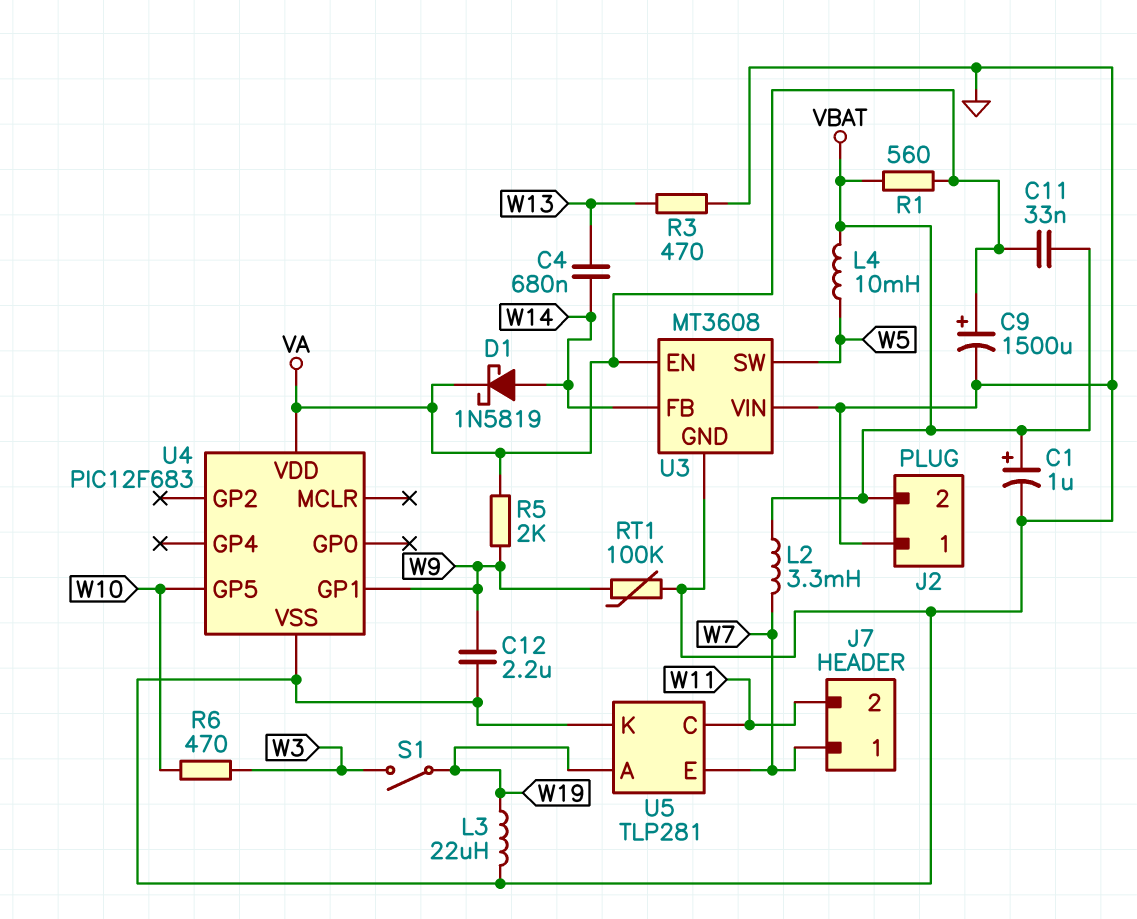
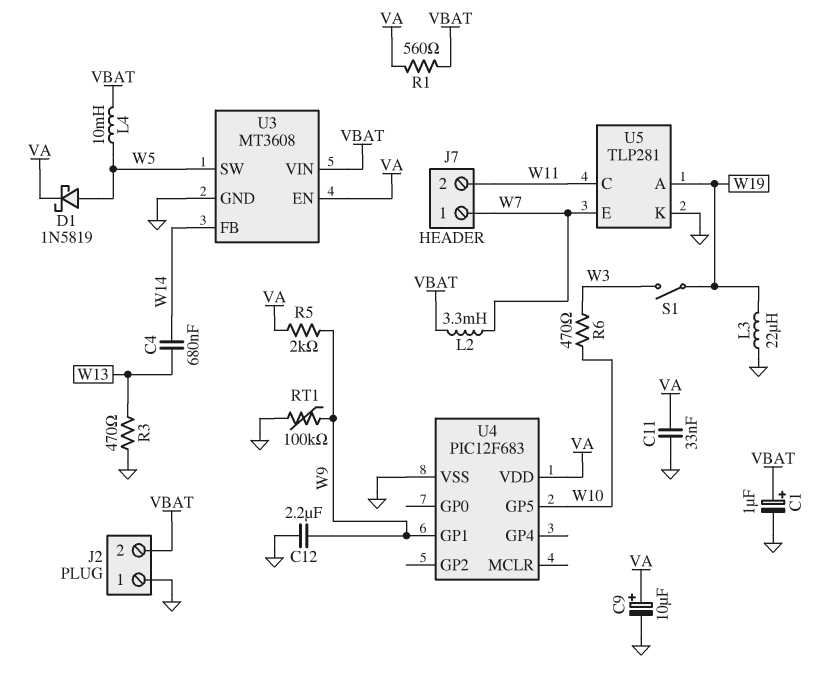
C9: 1500uF (plus VA, minus GND) -> 10uF (plus VA, minus GND)
C11: 33nF (VA, VBAT) -> 33nF (GND, VA)
D1: schottky 1N5819 (A W14, K VA) -> schottky 1N5819 (A W5, K VA)
U3 pin VIN: GND -> VBAT

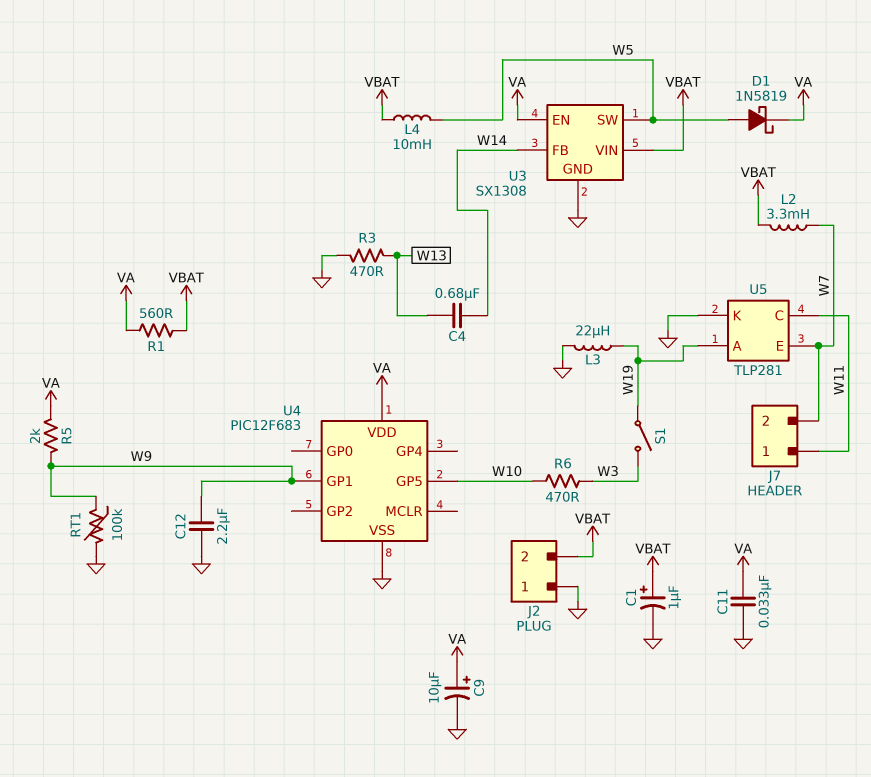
J7 pin 1: W7 -> W11
J7 pin 2: W11 -> W7
U3: MT3608 -> SX1308

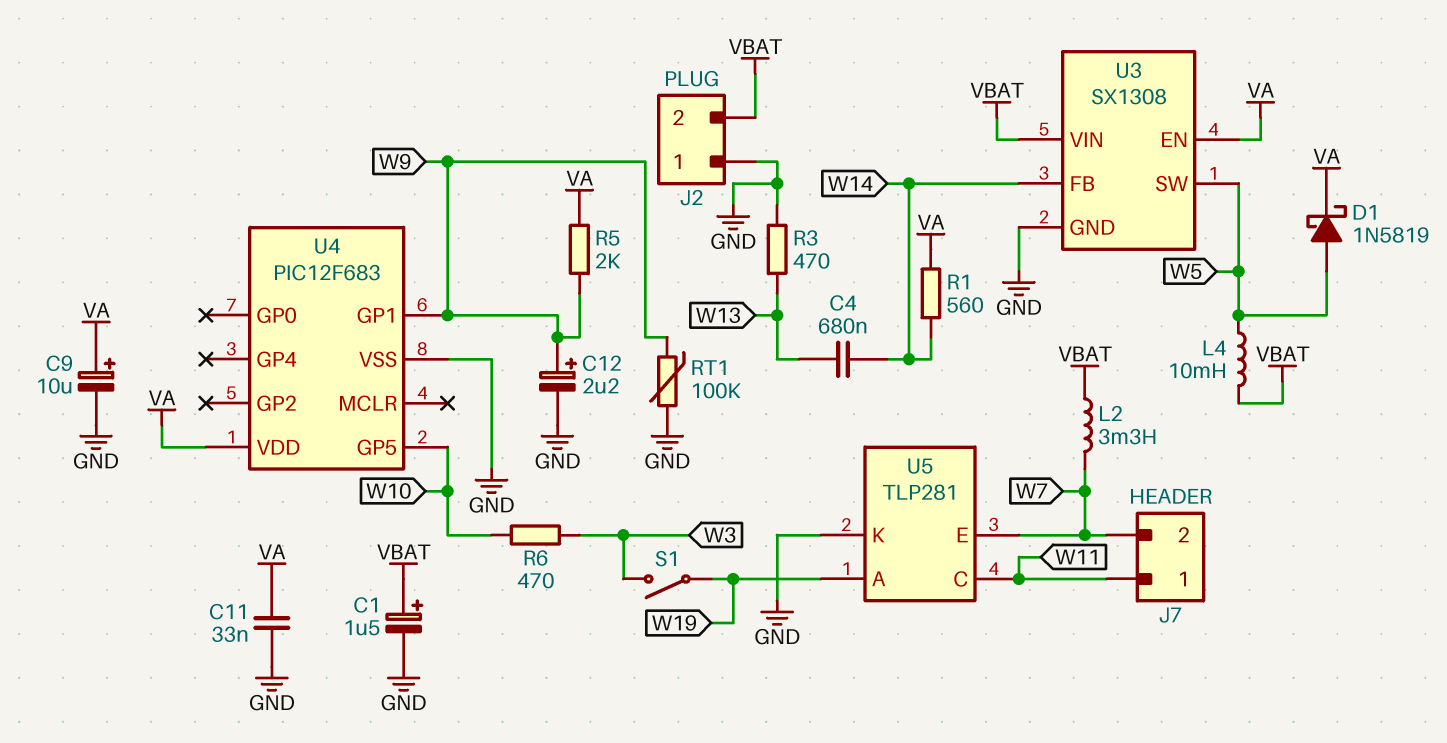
C1: 1uF (plus VBAT, minus GND) -> 1.5uF (plus VBAT, minus GND)
C12: 2.2uF (GND, W9) -> 2.2uF (plus W9, minus GND)
L3: 22uH (GND, W19) -> none
R1: 560 (VA, VBAT) -> 560 (VA, W14)

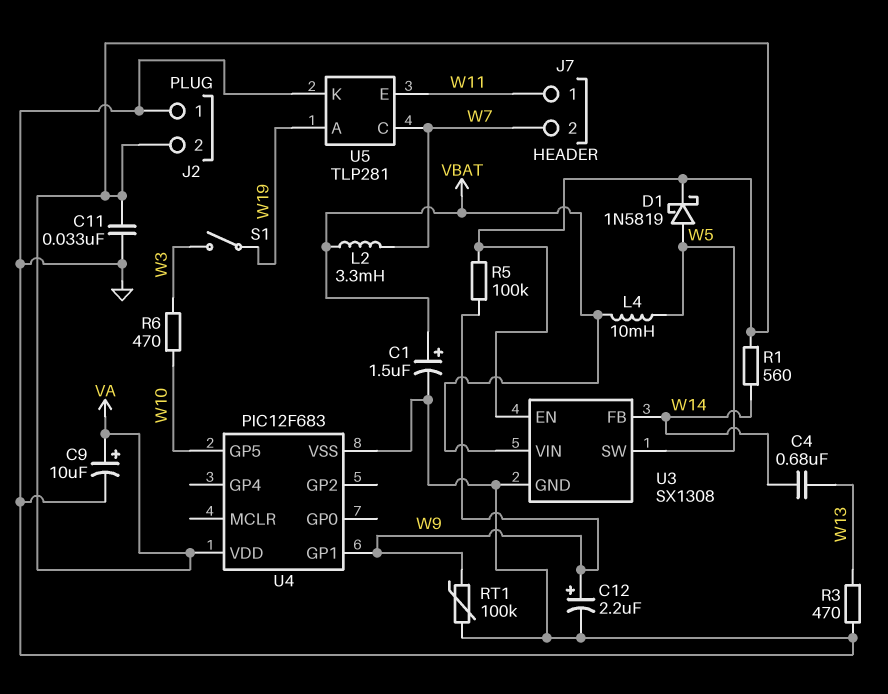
J2 pin 2: VBAT -> VA
R5: 2k (VA, W9) -> 100k (VA, W9)
U5 pin C: W11 -> W7
U5 pin E: W7 -> W11

